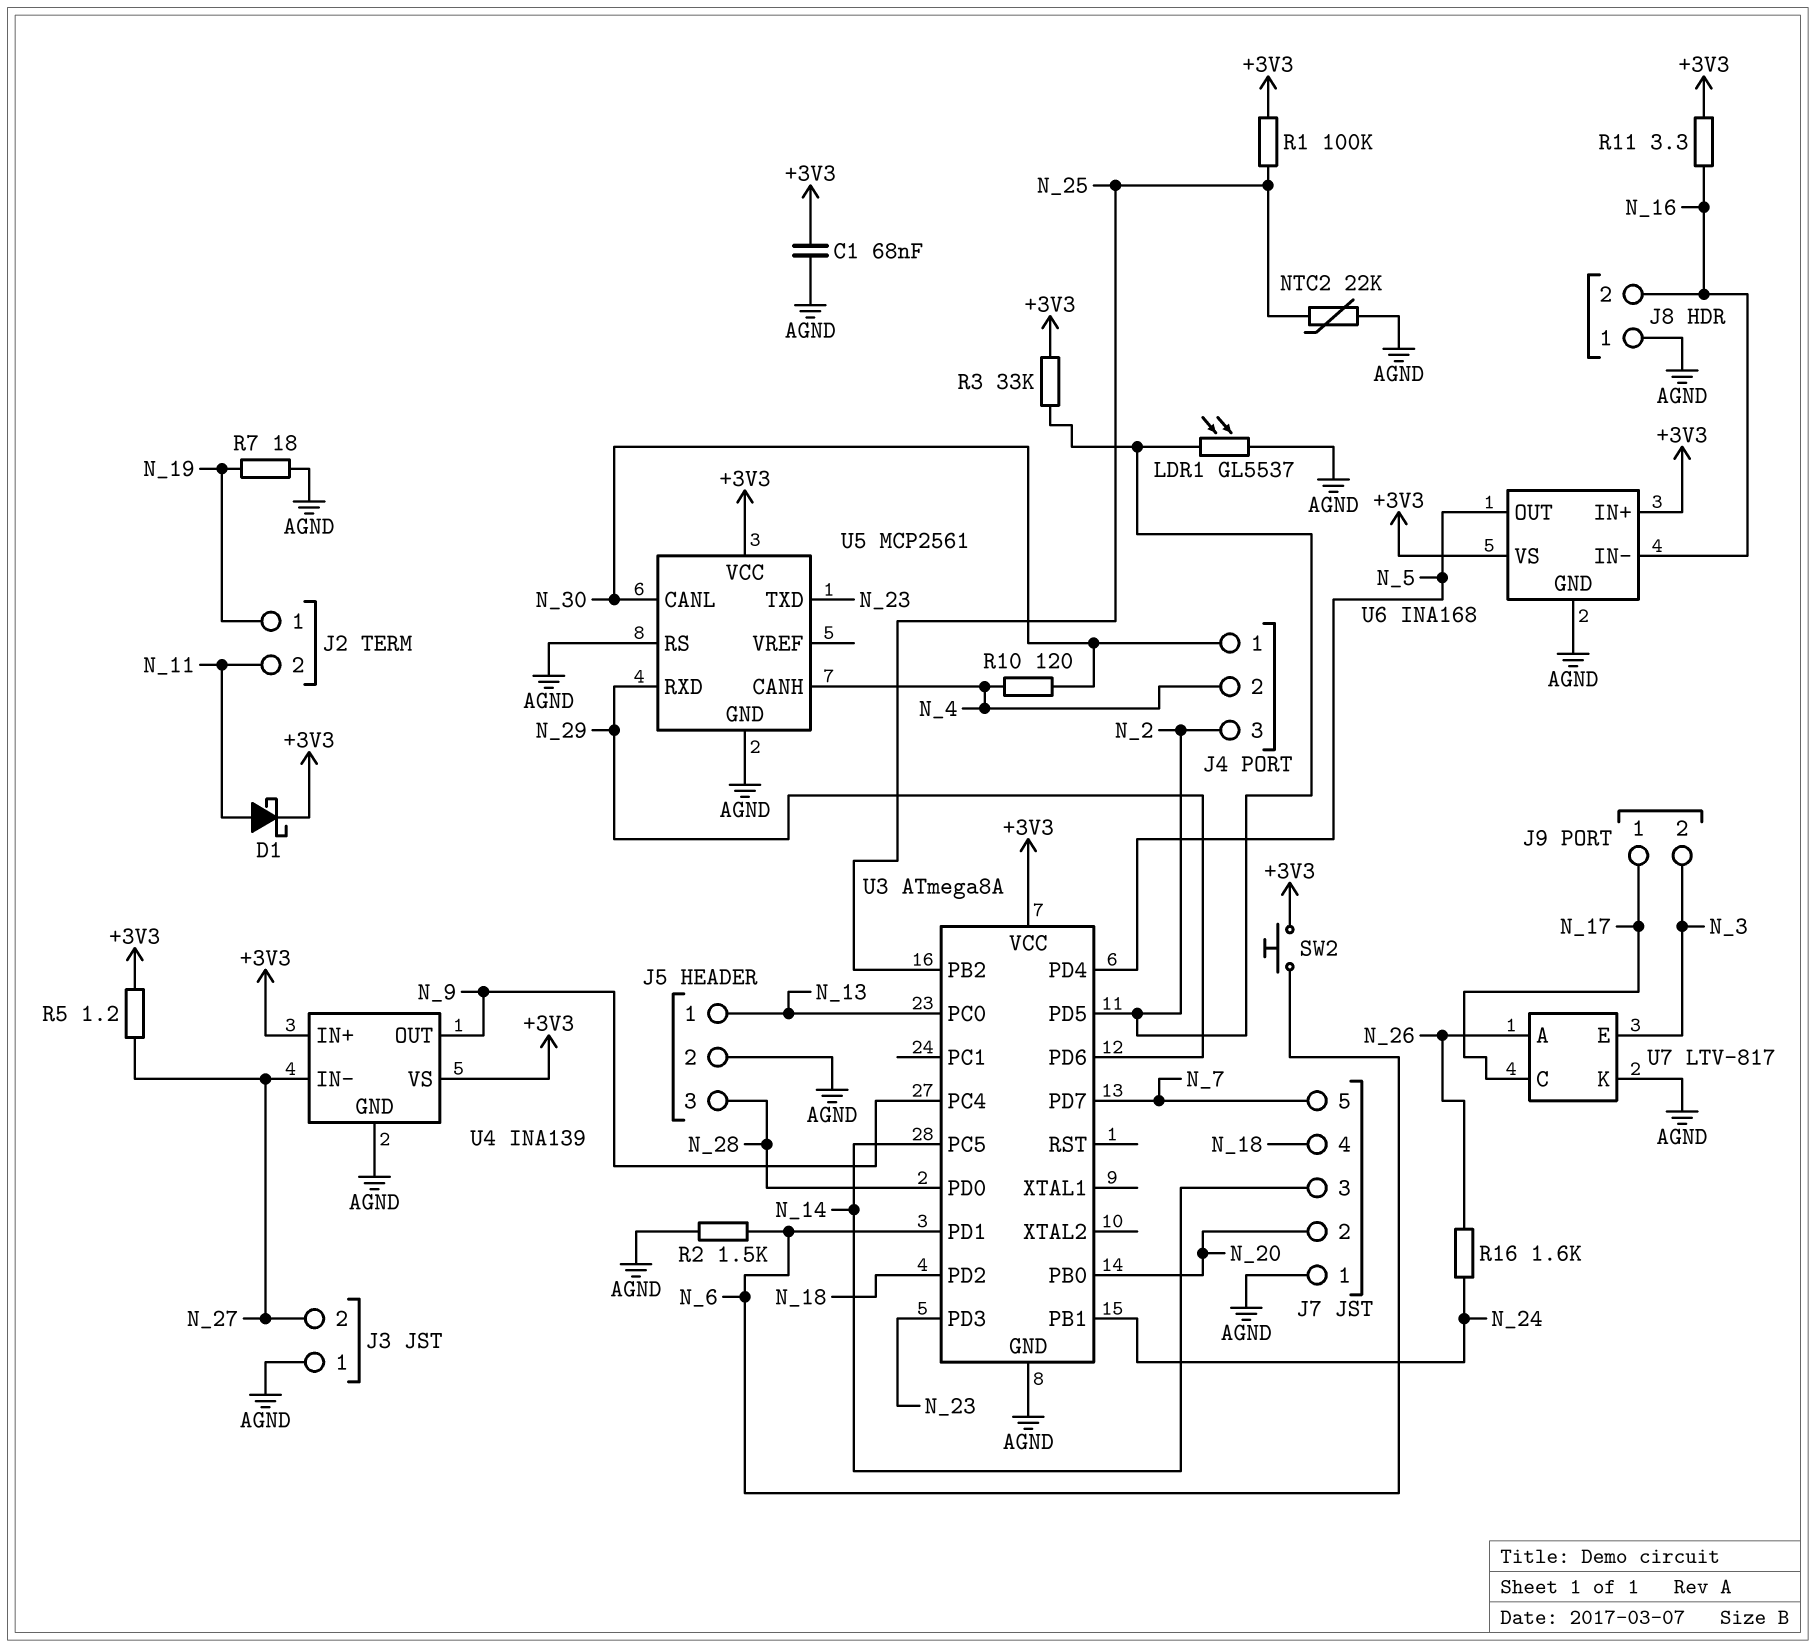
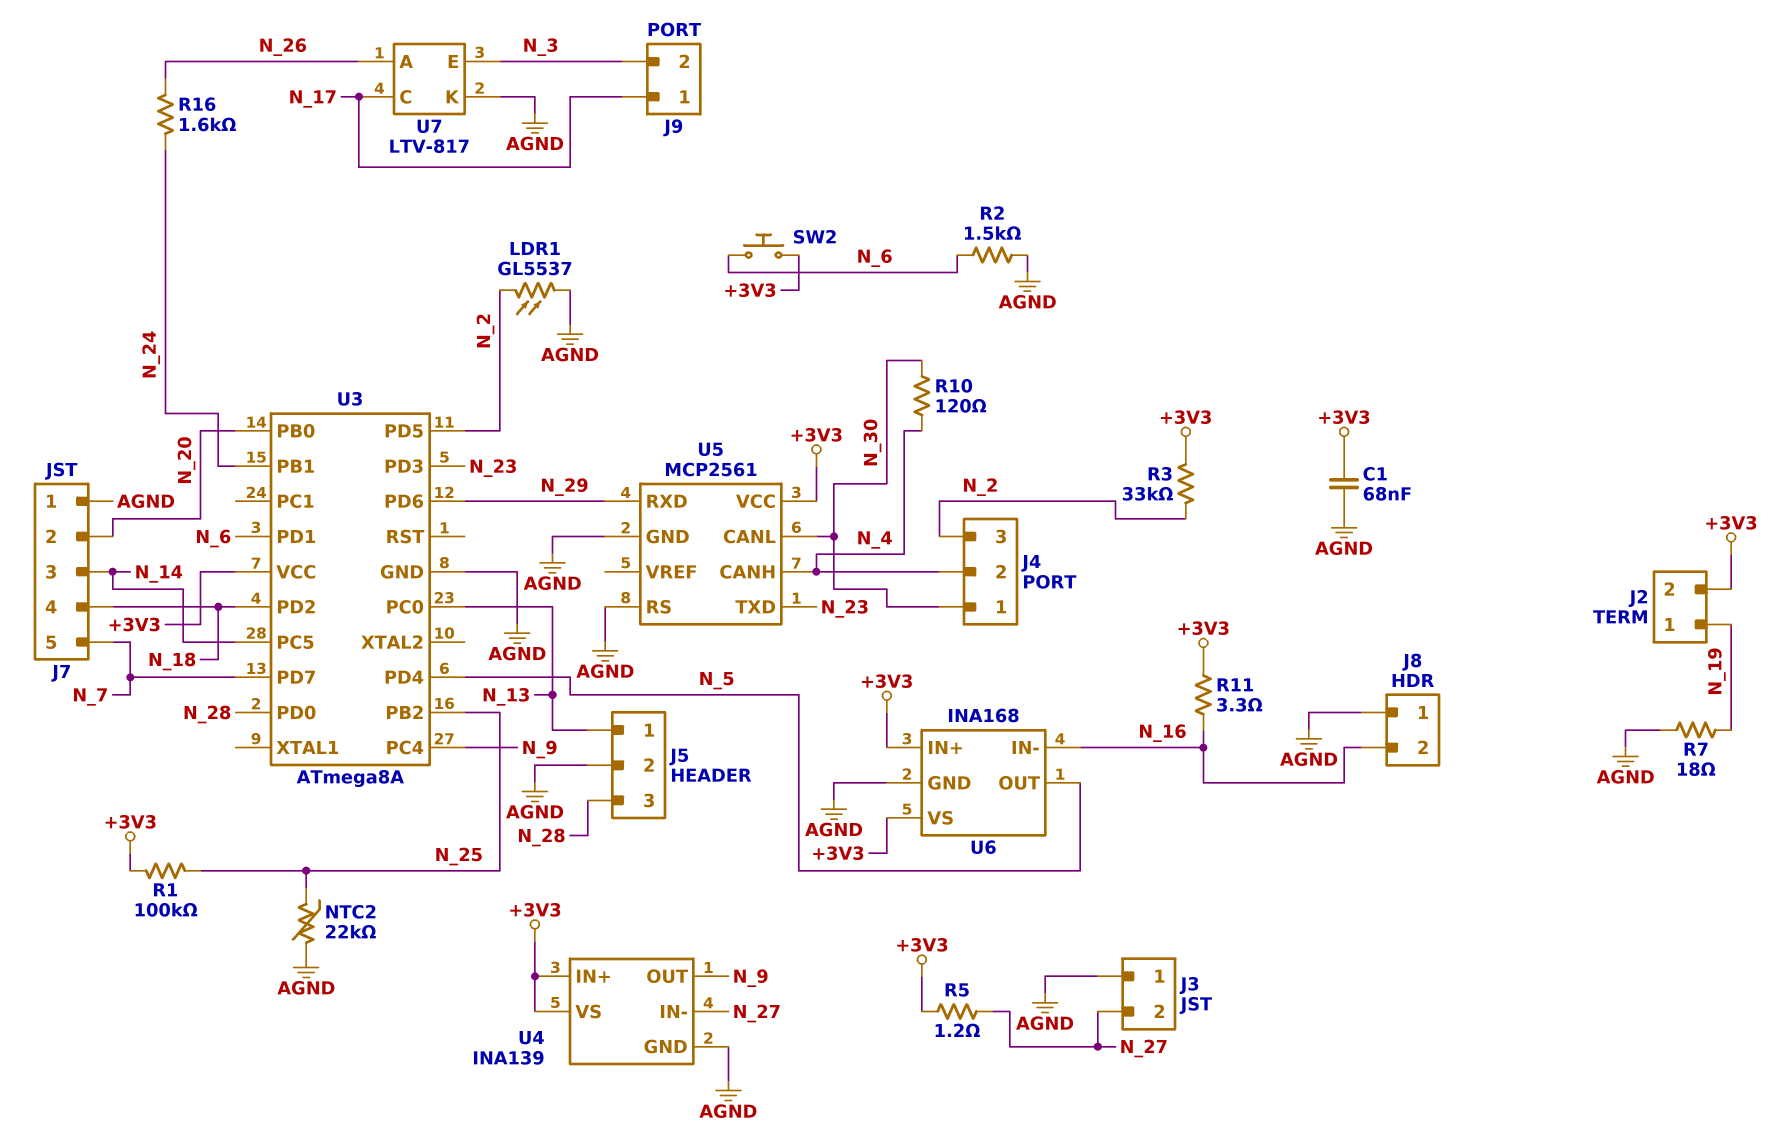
D1: schottky (A N_11, K +3V3) -> none
J2 pin 2: N_11 -> +3V3

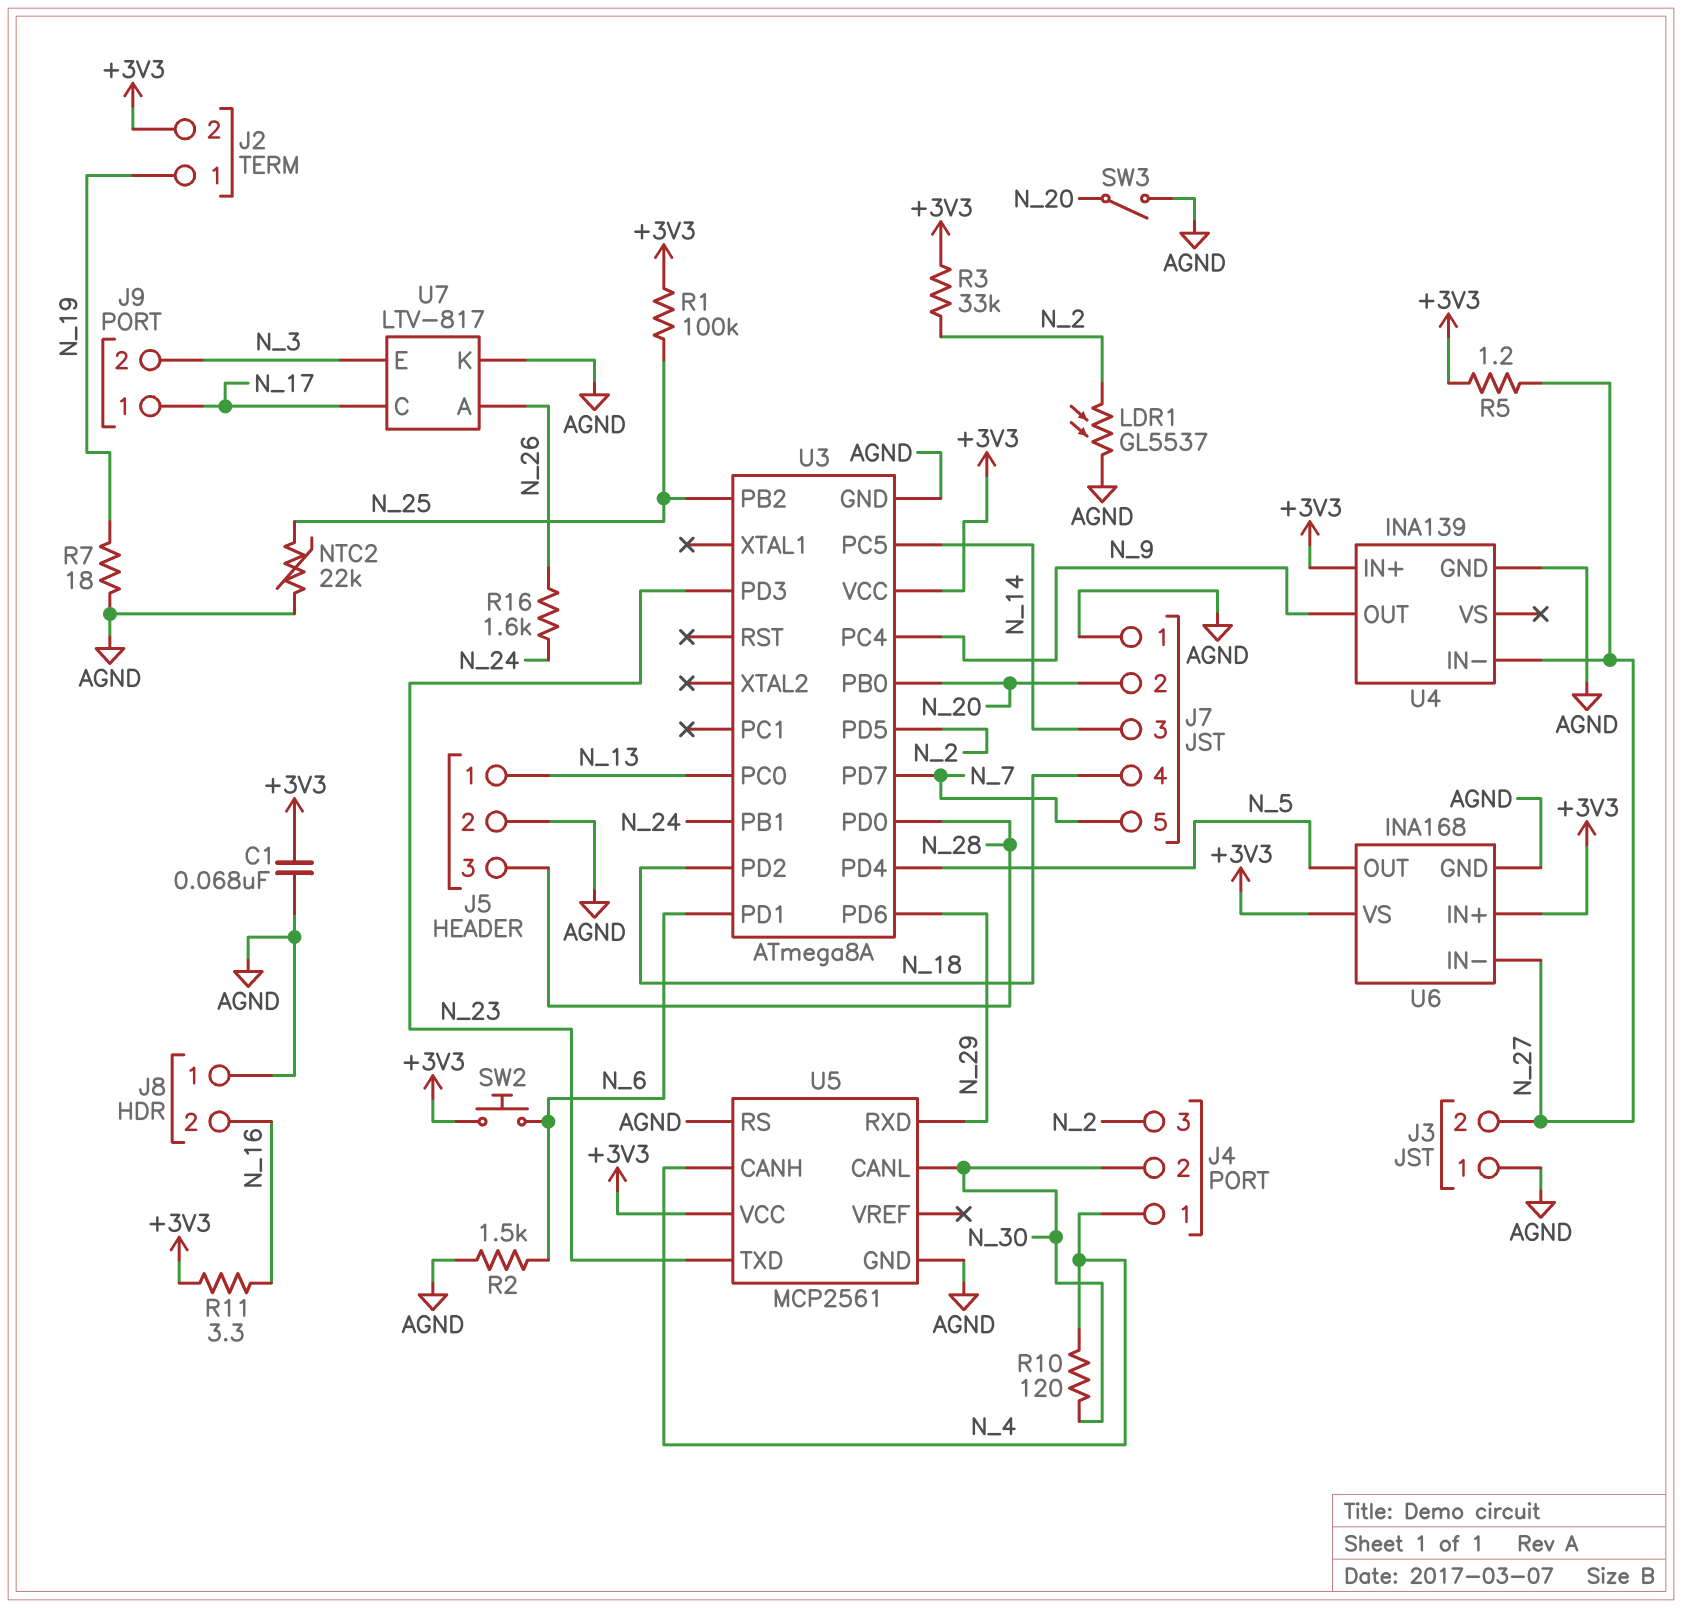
J4 pin 1: N_30 -> N_4
J4 pin 2: N_4 -> N_30
SW3: none -> switch (AGND, N_20)
U4 pin VS: +3V3 -> none
U6 pin IN-: N_16 -> N_27

